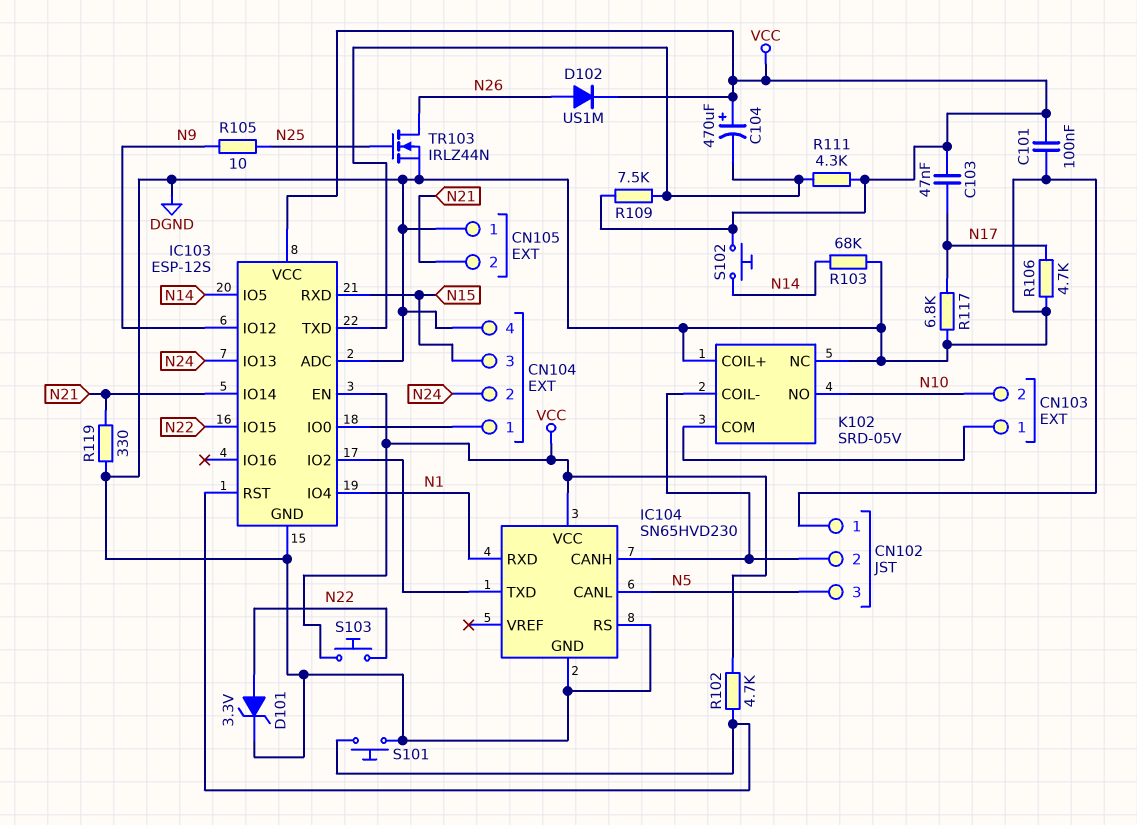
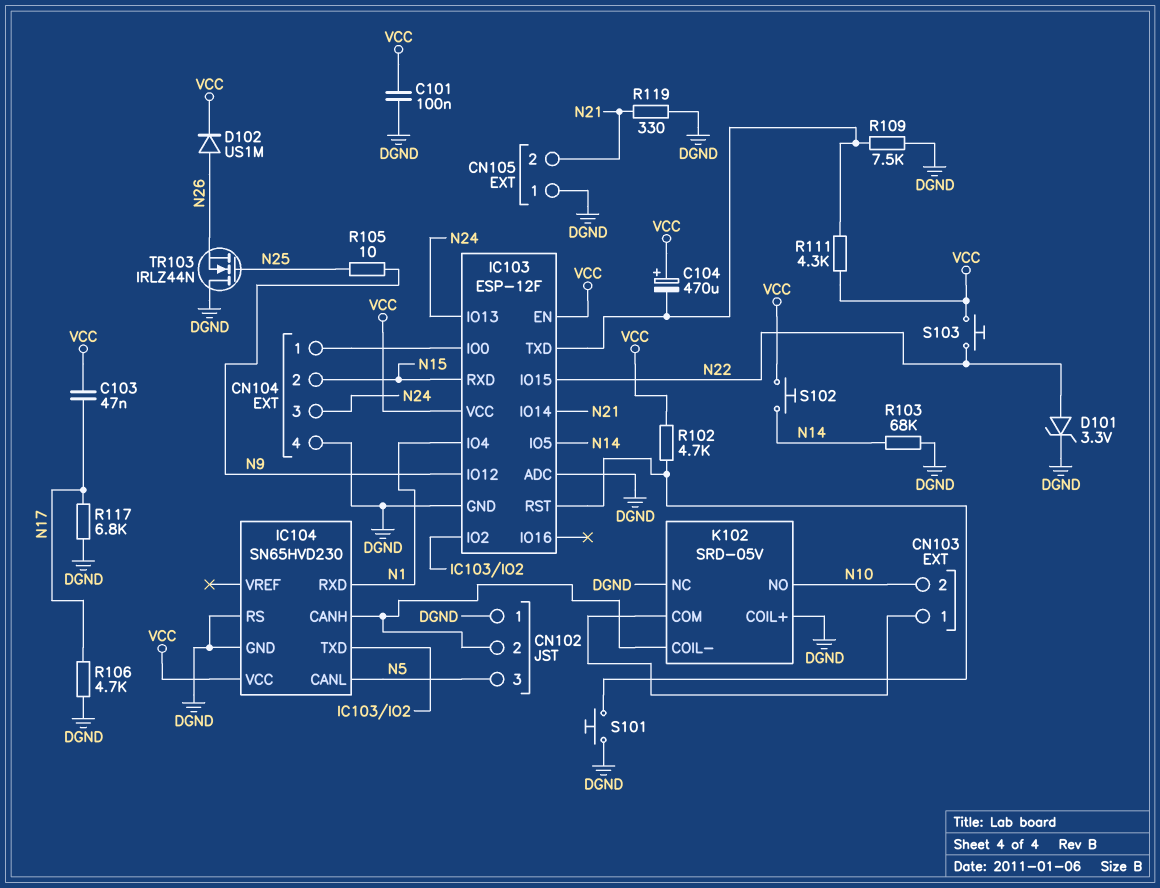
CN104 pin 2: N24 -> N15
CN104 pin 3: N15 -> N24
IC103: ESP-12S -> ESP-12F
R109: 7.5k (IC103/TXD, VCC) -> 7.5k (DGND, IC103/TXD)
TR103: NMOS IRLZ44N (G N25, D N26, S DGND) -> NMOS IRLZ44N (G N25, D DGND, S N26)

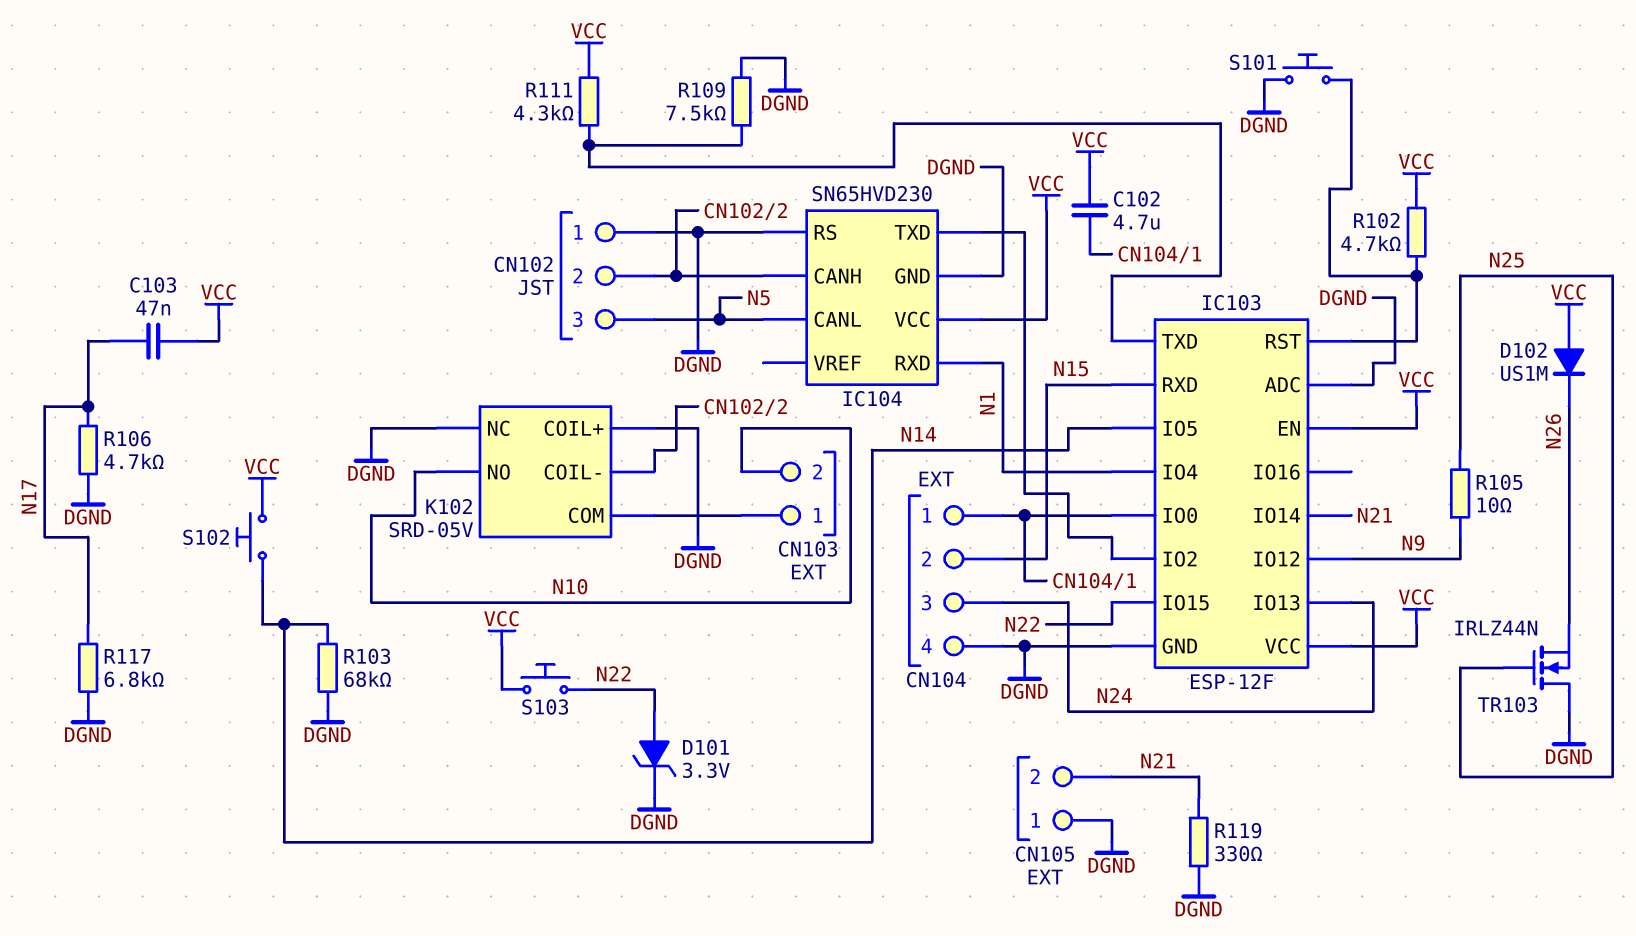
C101: 100nF (DGND, VCC) -> none
C102: none -> 4.7uF (CN104/1, VCC)
C104: 470uF (plus VCC, minus IC103/TXD) -> none
D102: diode US1M (A N26, K VCC) -> diode US1M (A VCC, K N26)

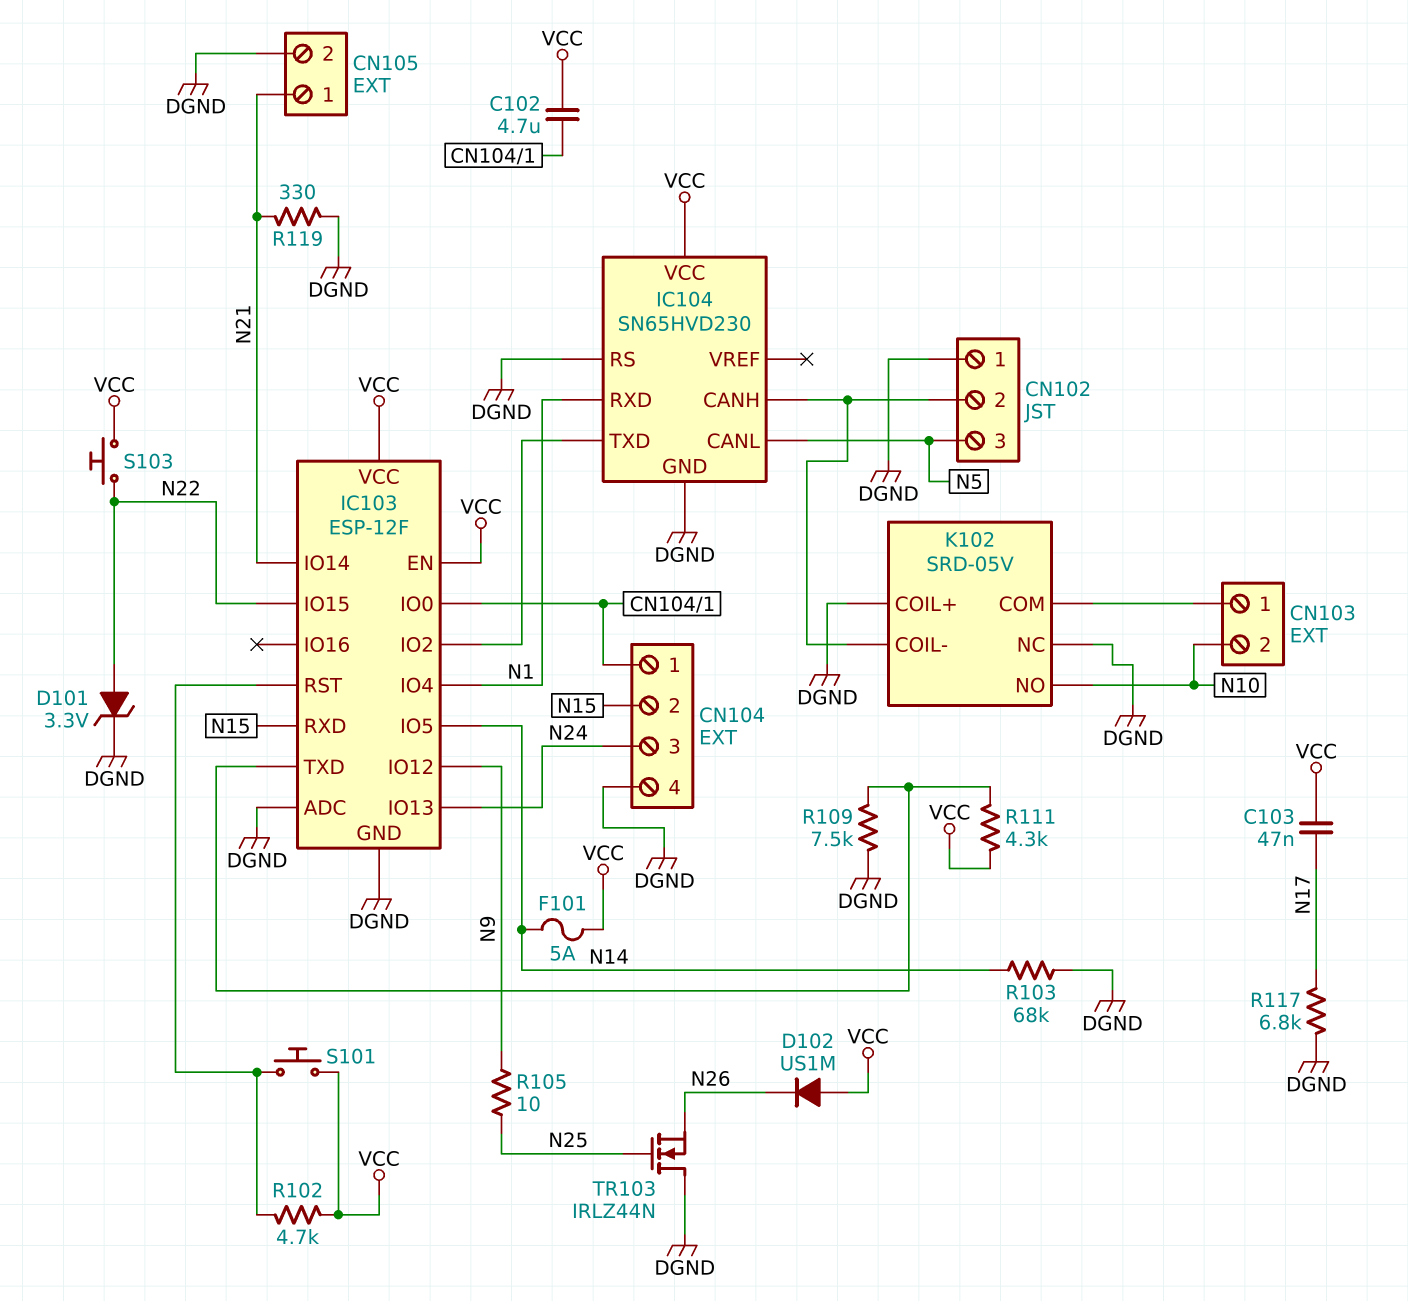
CN105 pin 1: DGND -> N21
CN105 pin 2: N21 -> DGND
F101: none -> 5A (N14, VCC)
R106: 4.7k (DGND, N17) -> none
S101: button (DGND, IC103/RST) -> button (IC103/RST, VCC)
S102: button (N14, VCC) -> none

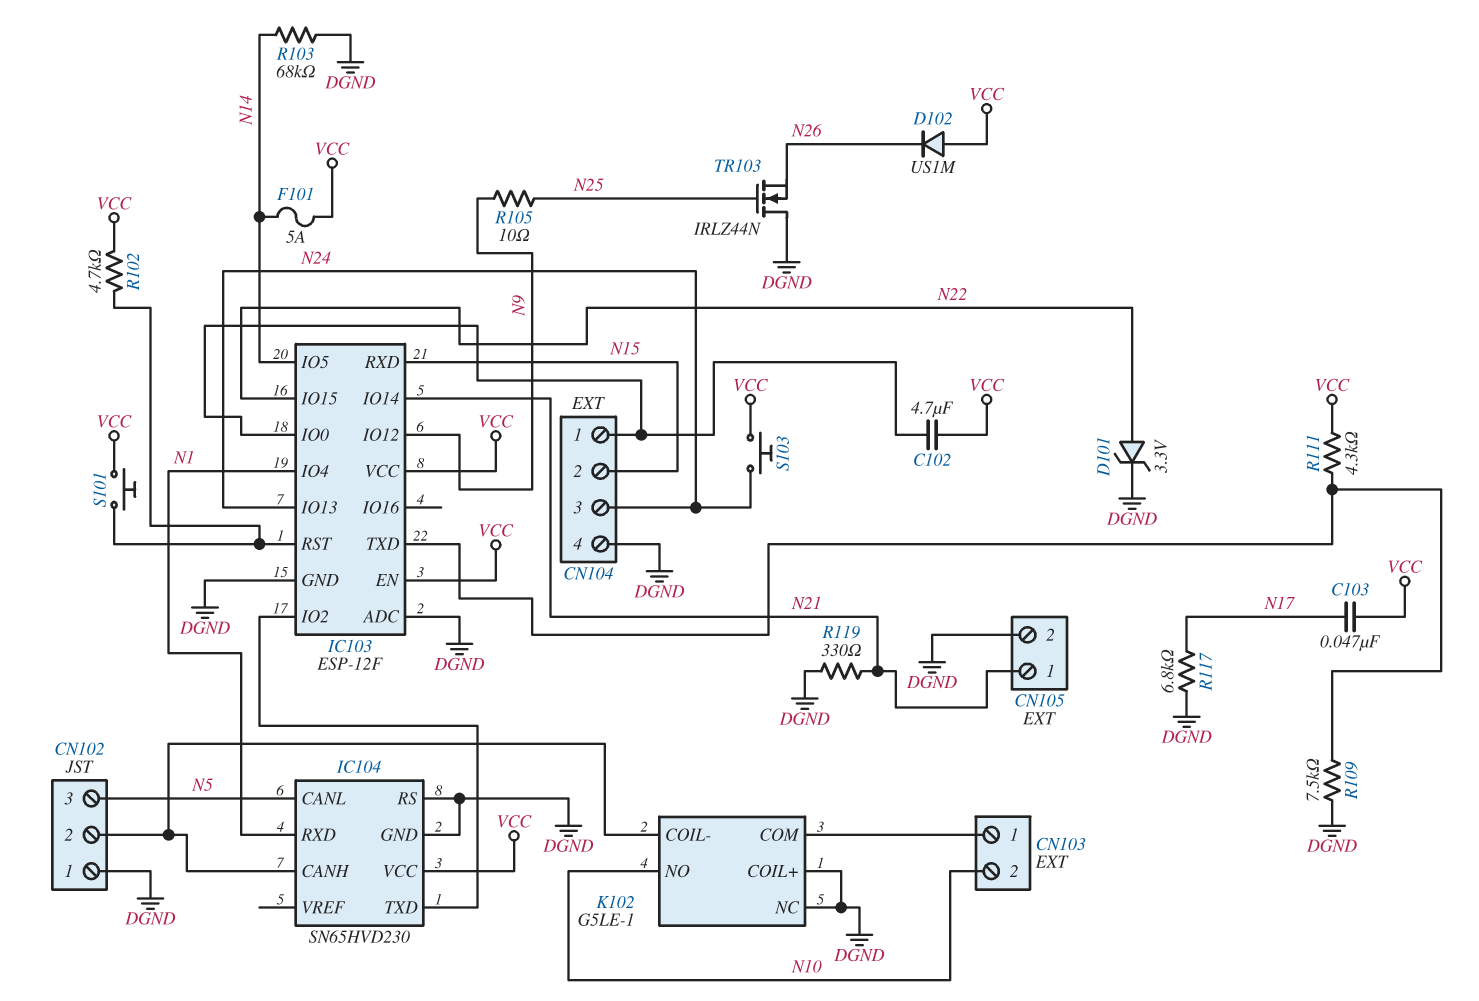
K102: SRD-05V -> G5LE-1
S103: button (N22, VCC) -> button (N24, VCC)

